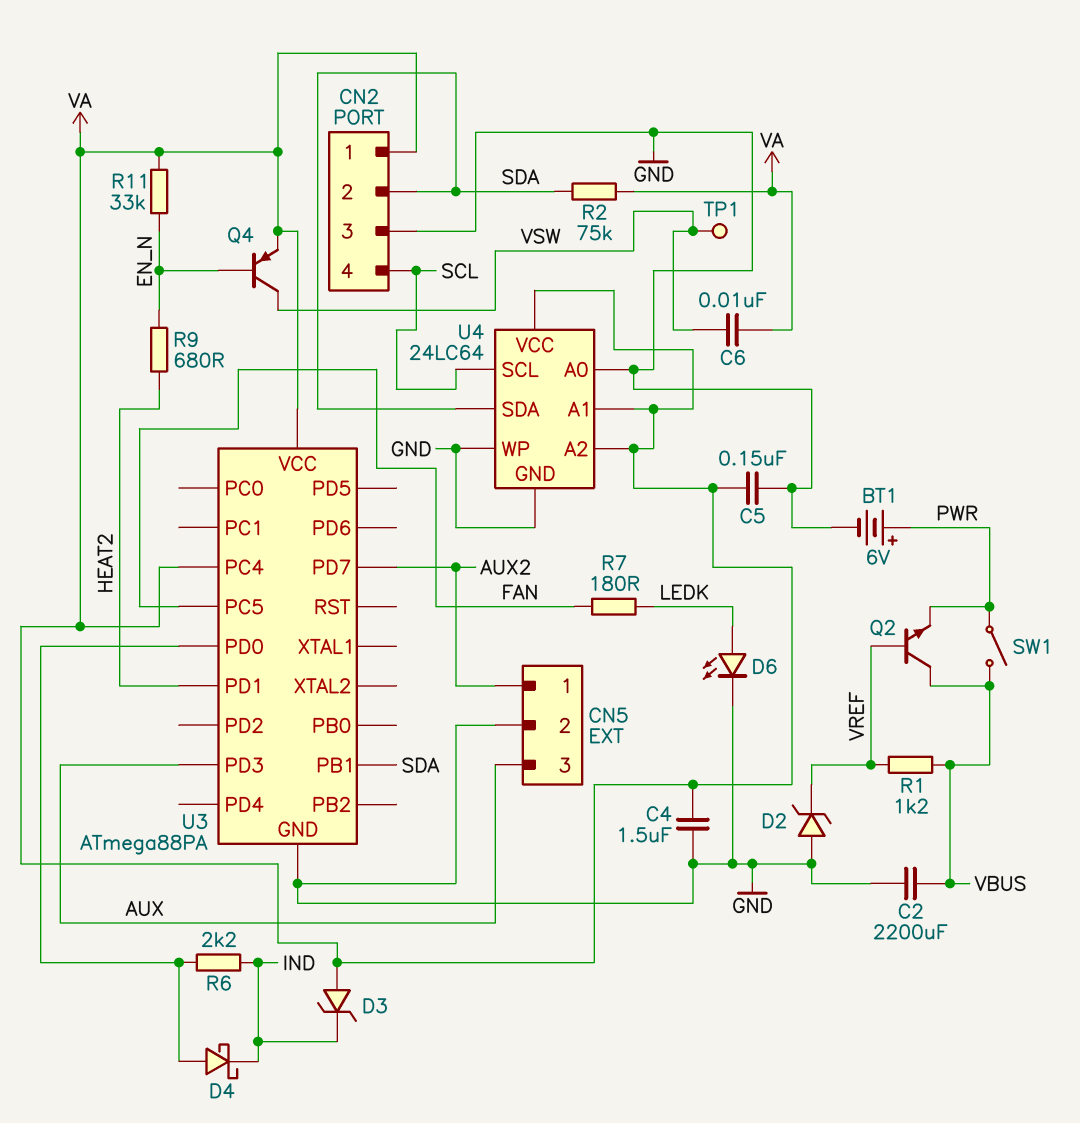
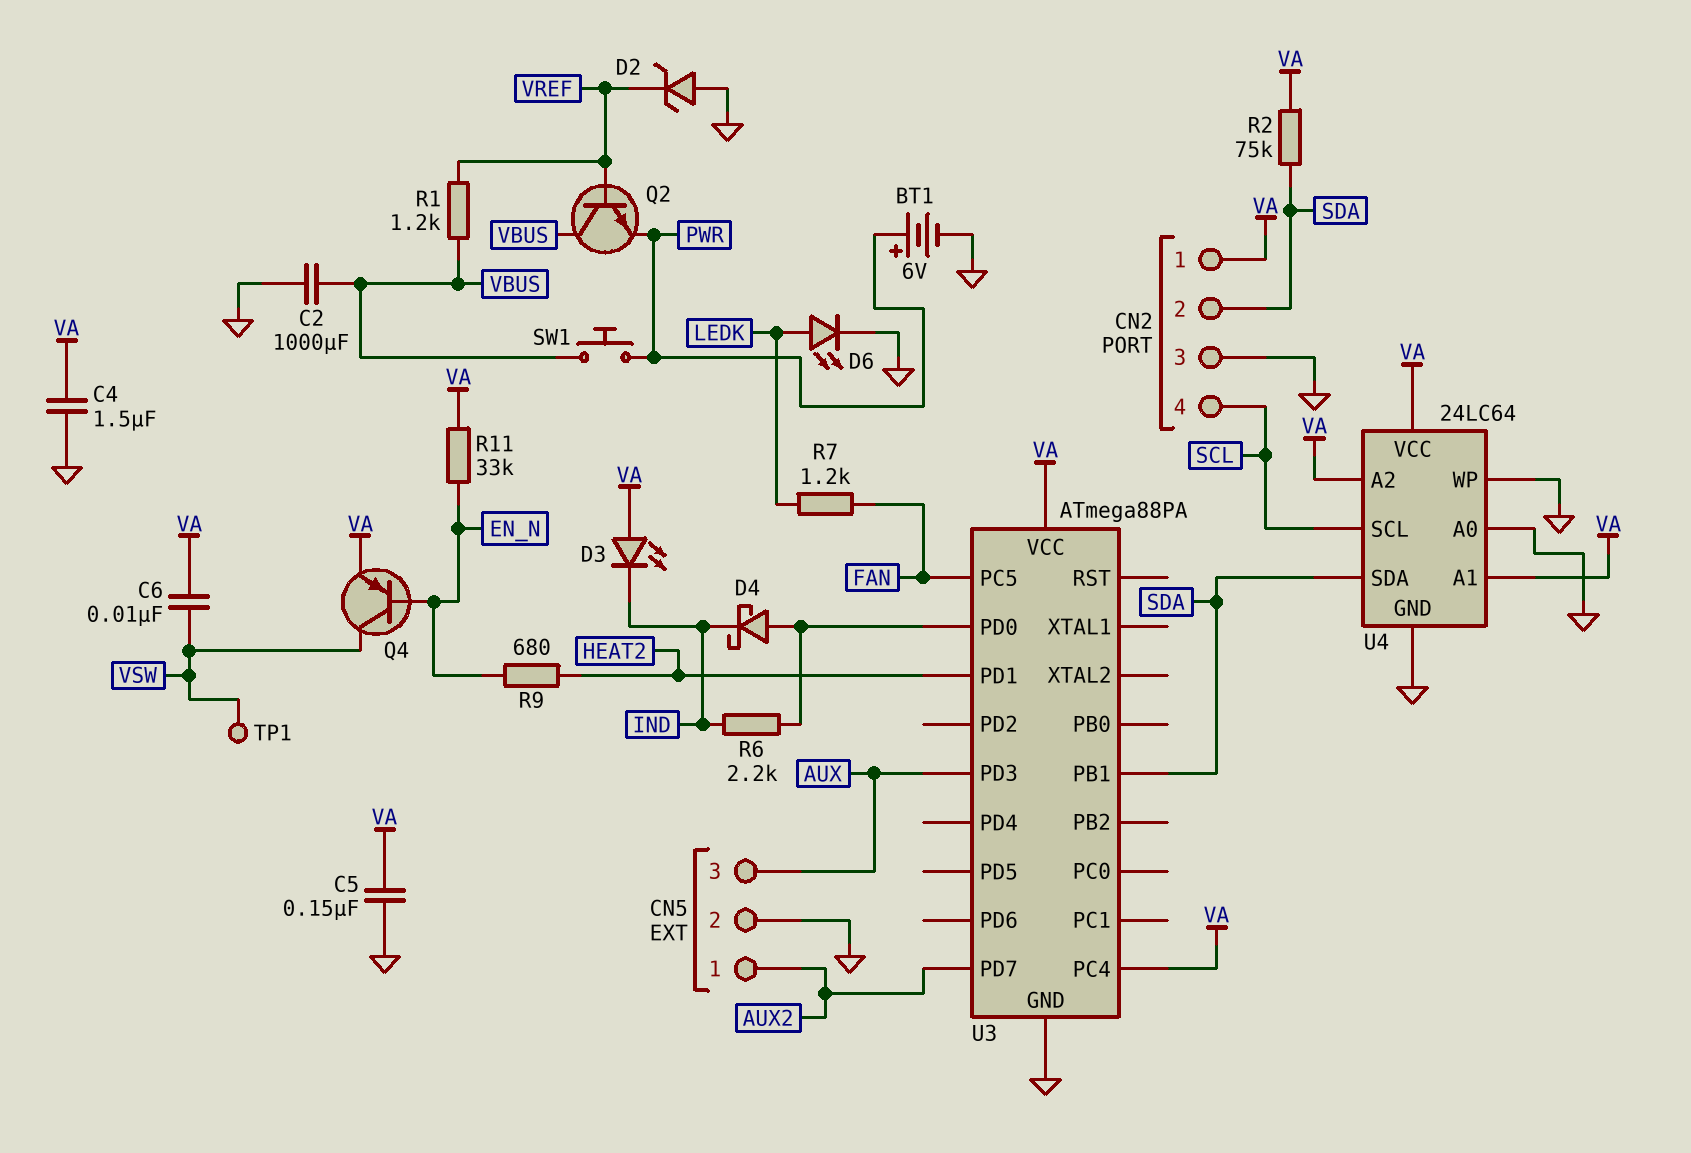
C2: 2200uF (GND, VBUS) -> 1000uF (GND, VBUS)
D3: zener (A VA, K IND) -> LED (A VA, K IND)
R7: 180 (FAN, LEDK) -> 1.2k (FAN, LEDK)
SW1: switch (PWR, VBUS) -> button (PWR, VBUS)

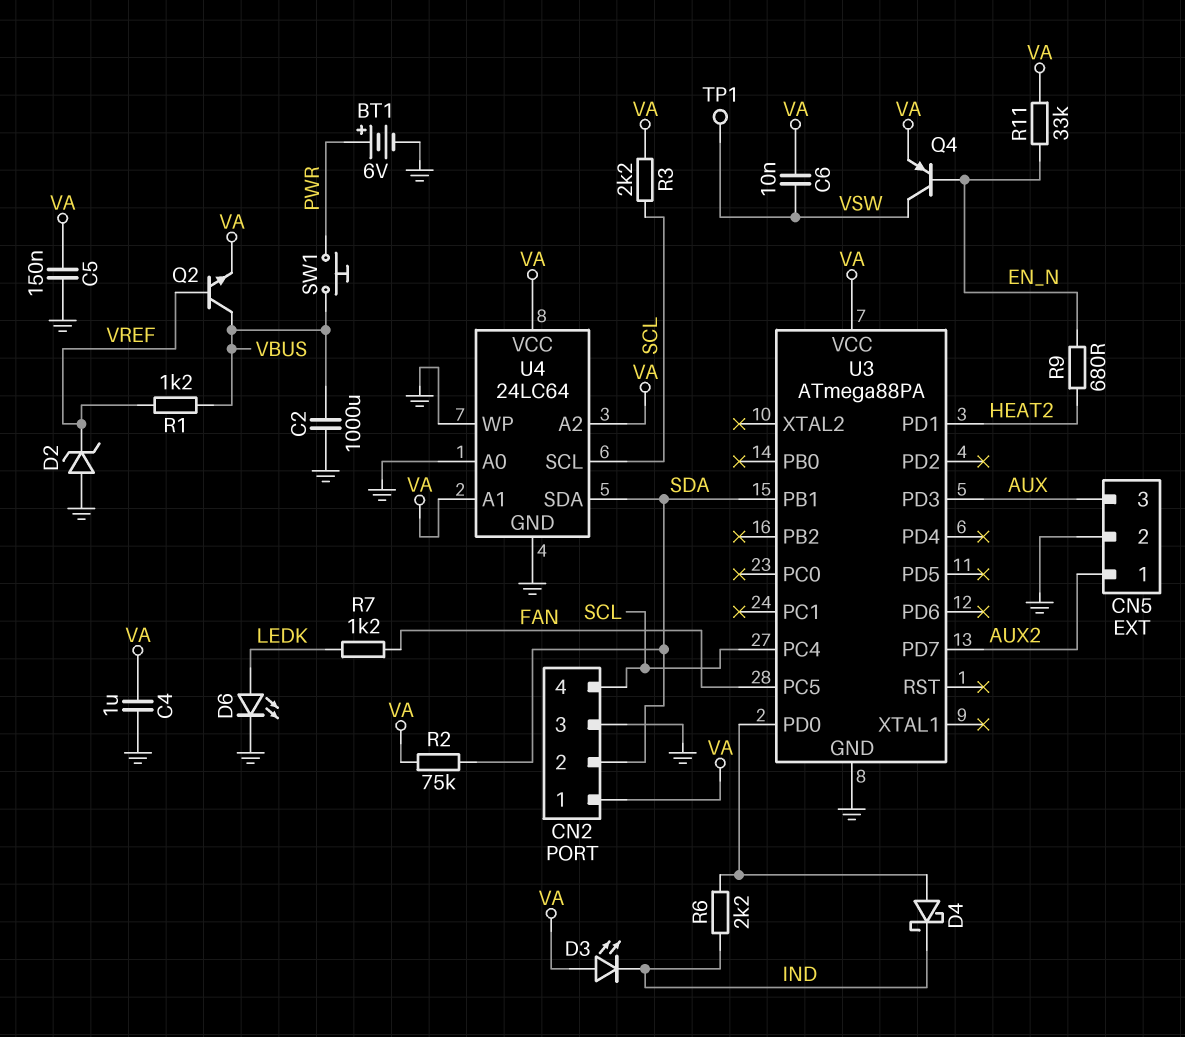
C4: 1.5uF (GND, VA) -> 1uF (GND, VA)
Q2: NPN (B VREF, C VBUS, E PWR) -> NPN (B VREF, C VBUS, E VA)
R3: none -> 2.2k (SCL, VA)
U3 pin PC4: VA -> SCL

